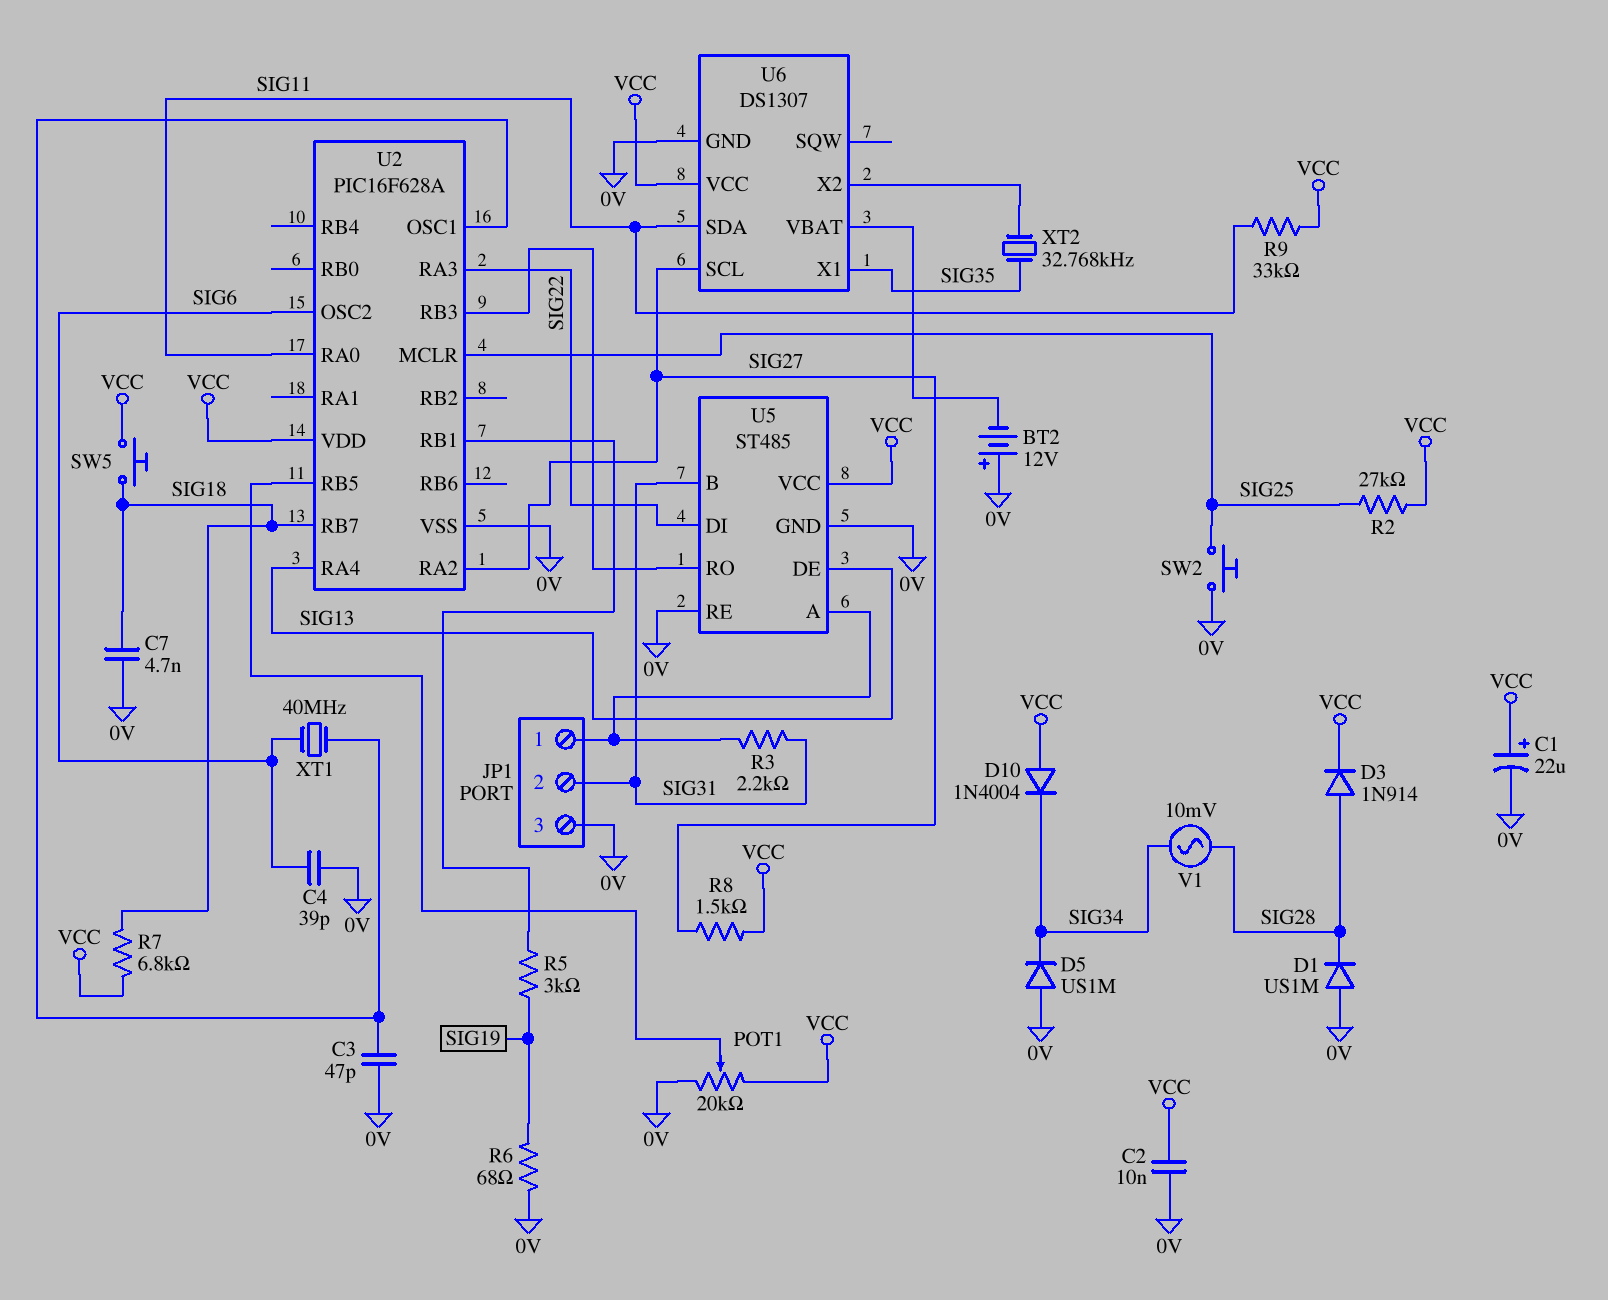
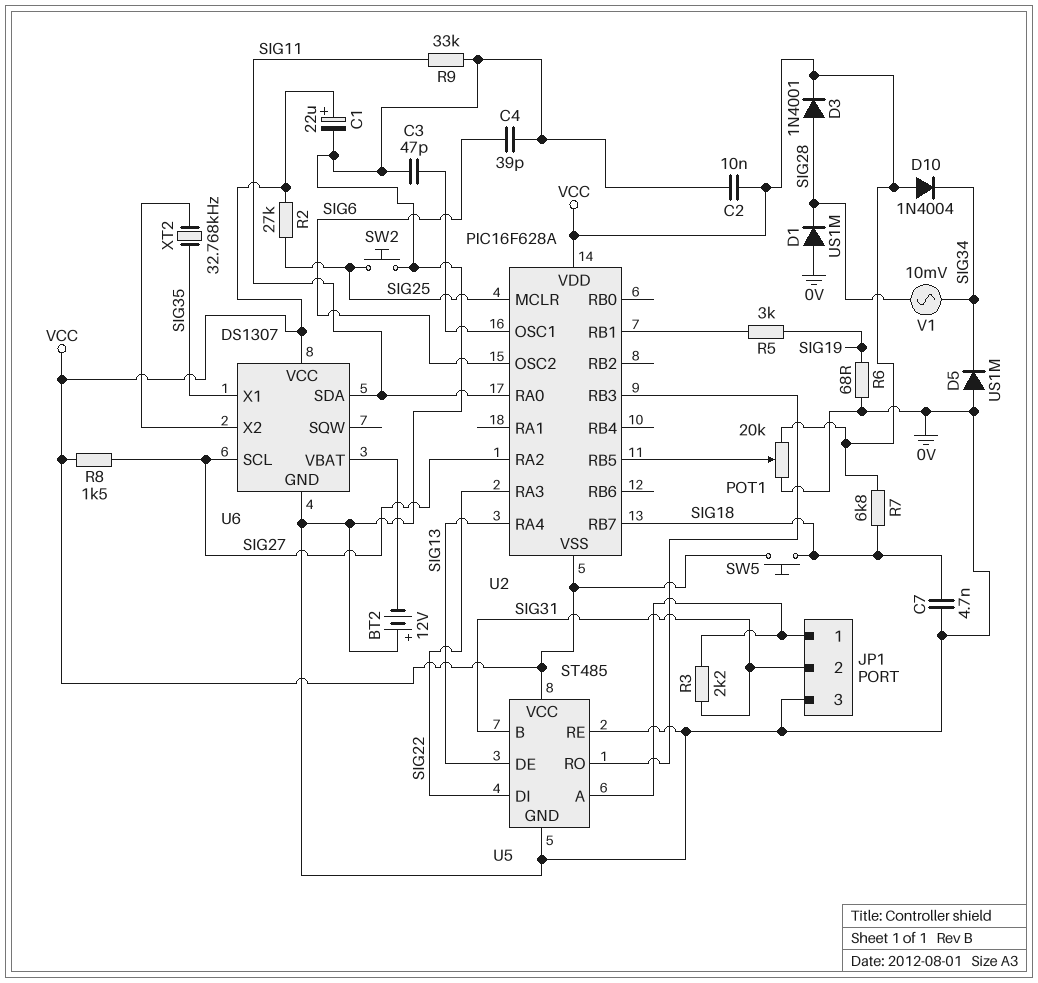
D3: diode 1N914 (A SIG28, K VCC) -> diode 1N4001 (A SIG28, K VCC)
R9: 33k (SIG11, VCC) -> 33k (0V, SIG11)
U2 pin VSS: 0V -> VCC
XT1: 40MHz (SIG6, U2/OSC1) -> none

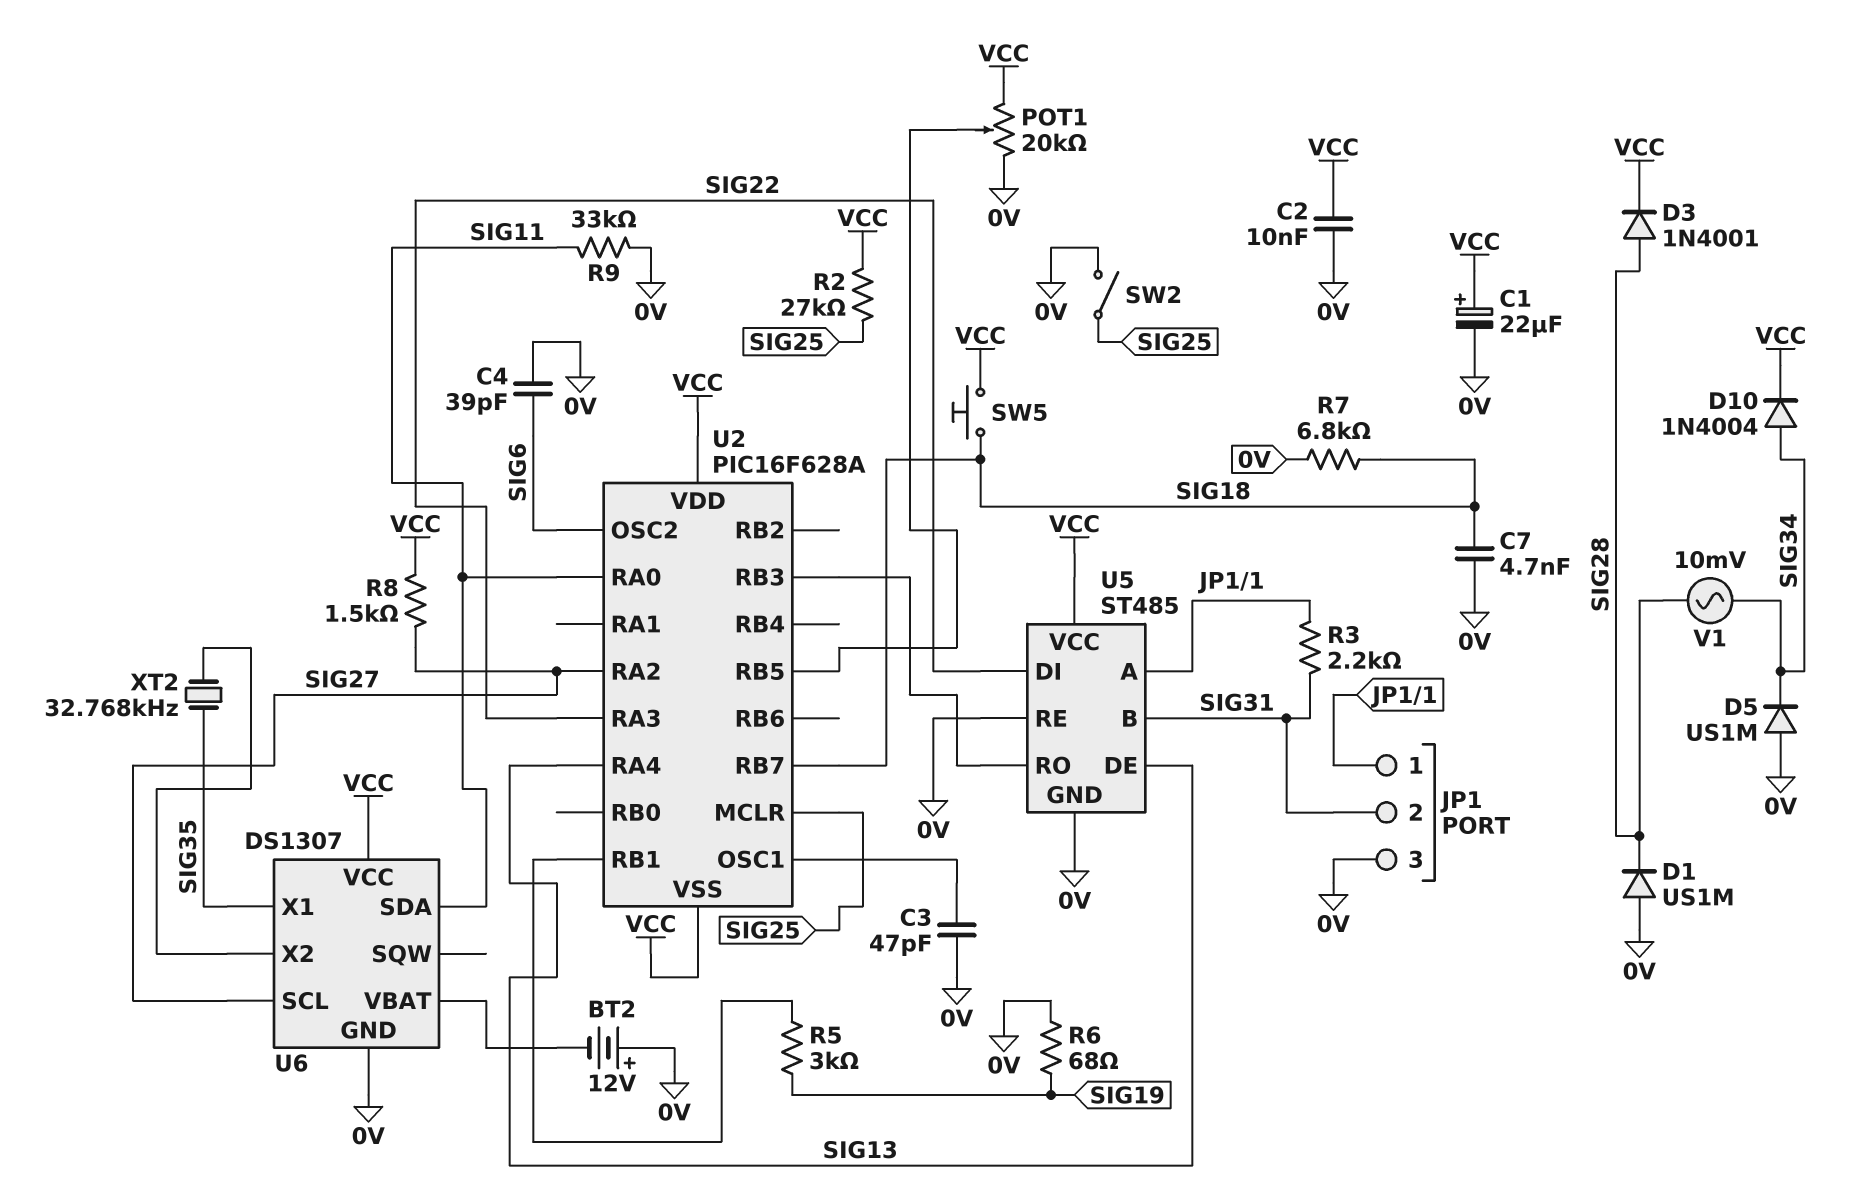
D10: diode 1N4004 (A VCC, K SIG34) -> diode 1N4004 (A SIG34, K VCC)
R7: 6.8k (SIG18, VCC) -> 6.8k (0V, SIG18)
SW2: button (0V, SIG25) -> switch (0V, SIG25)

